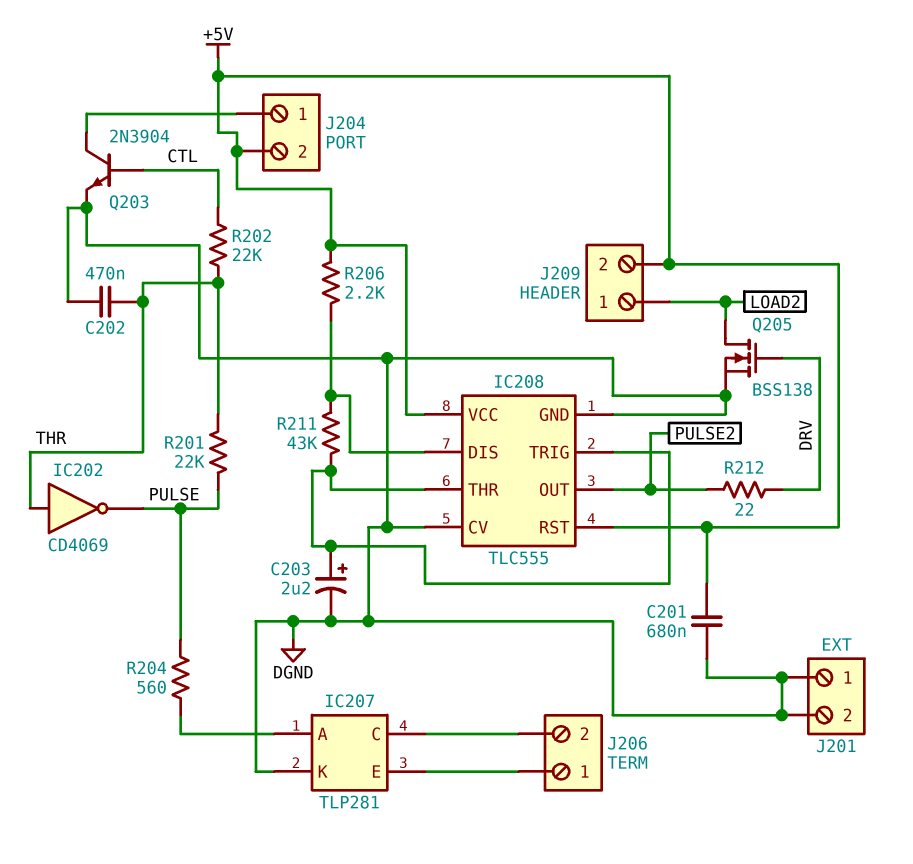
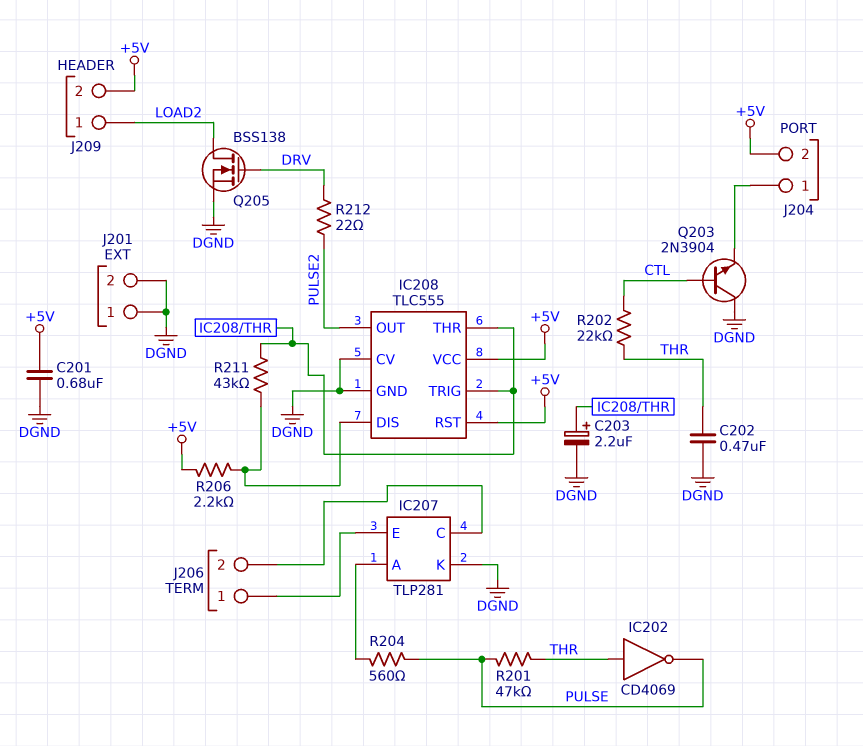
Q203: NPN 2N3904 (B CTL, C J204/1, E DGND) -> NPN 2N3904 (B CTL, C DGND, E J204/1)
R201: 22k (PULSE, THR) -> 47k (PULSE, THR)

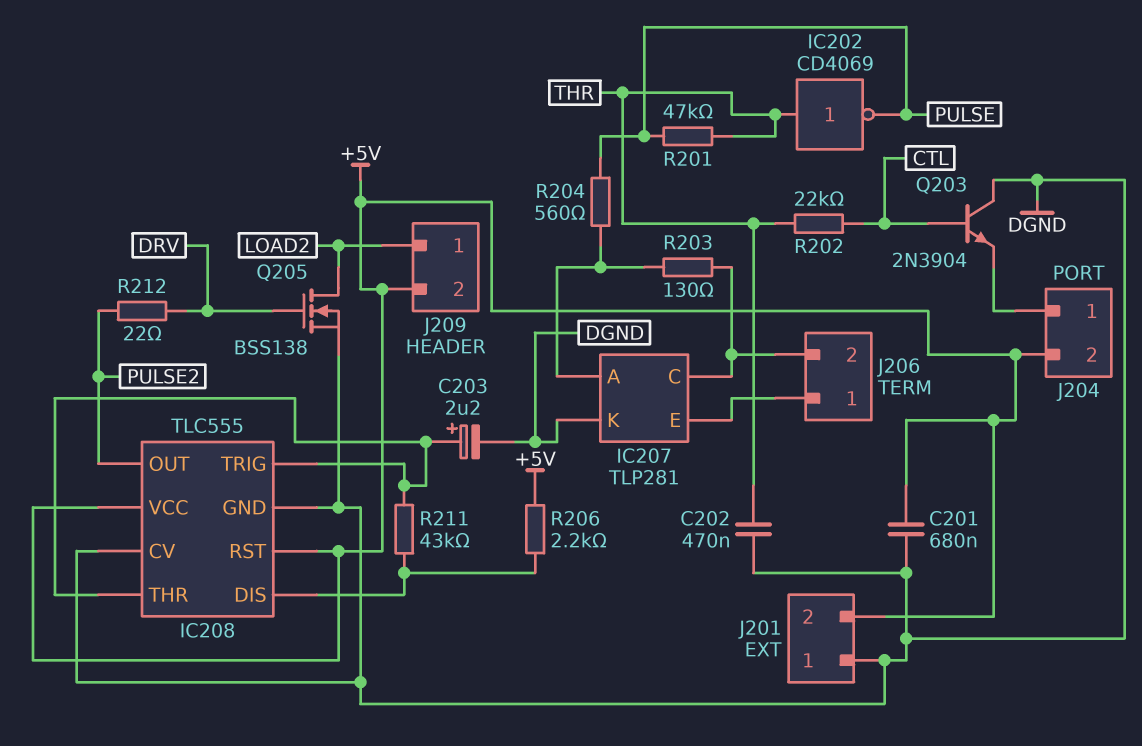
J201 pin 2: DGND -> +5V
R203: none -> 130 (IC207/A, IC207/C)

